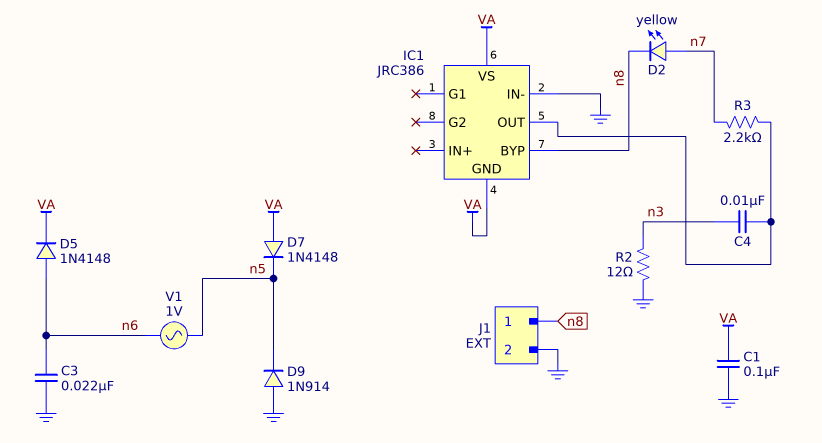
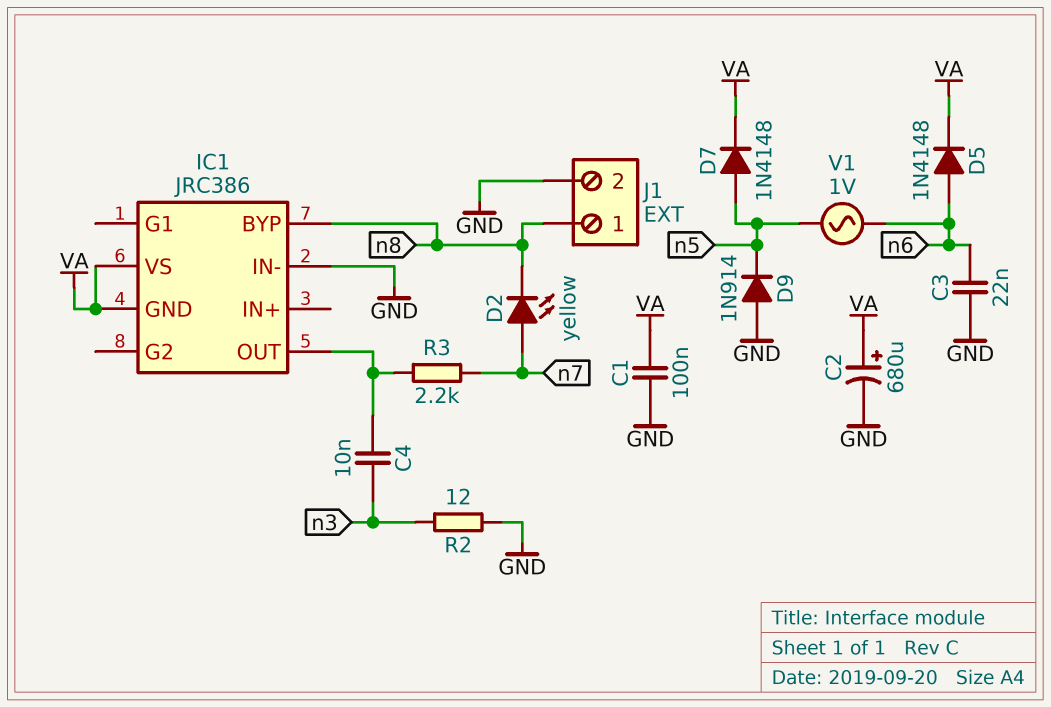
C2: none -> 680uF (plus VA, minus GND)
D7: diode 1N4148 (A VA, K n5) -> diode 1N4148 (A n5, K VA)

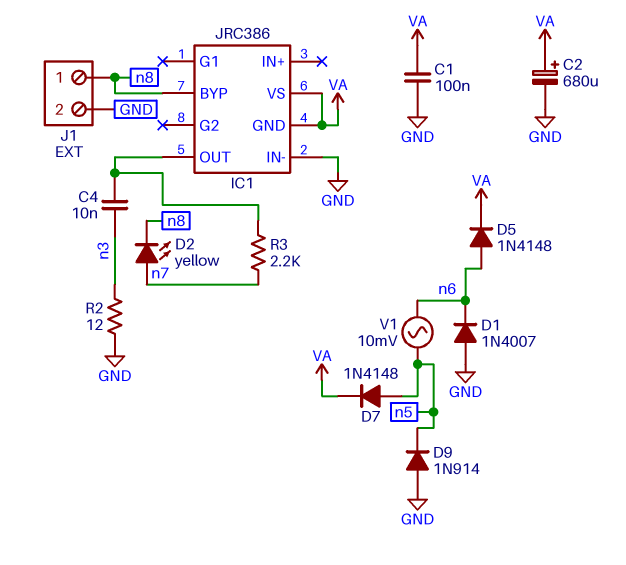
C3: 22nF (GND, n6) -> none
D1: none -> diode 1N4007 (A GND, K n6)
V1: AC 1V (n5, n6) -> AC 10mV (n5, n6)

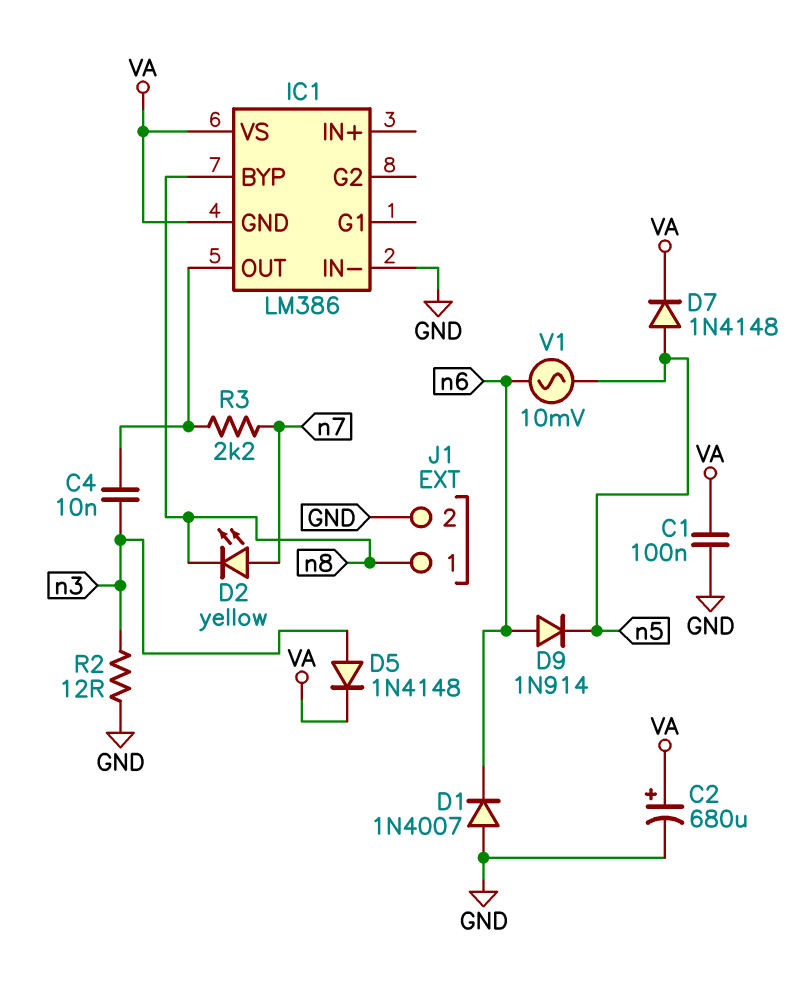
D5: diode 1N4148 (A n6, K VA) -> diode 1N4148 (A n3, K VA)
D9: diode 1N914 (A GND, K n5) -> diode 1N914 (A n6, K n5)
IC1: JRC386 -> LM386

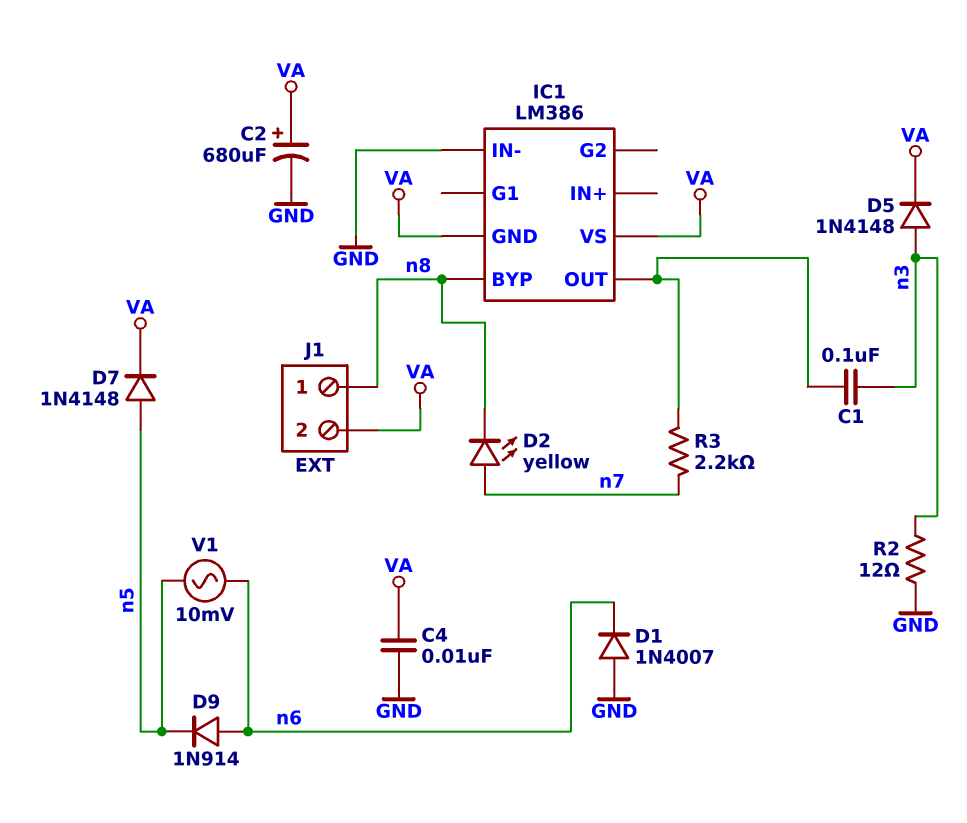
C1: 100nF (GND, VA) -> 100nF (IC1/OUT, n3)
C4: 10nF (IC1/OUT, n3) -> 10nF (GND, VA)
J1 pin 2: GND -> VA

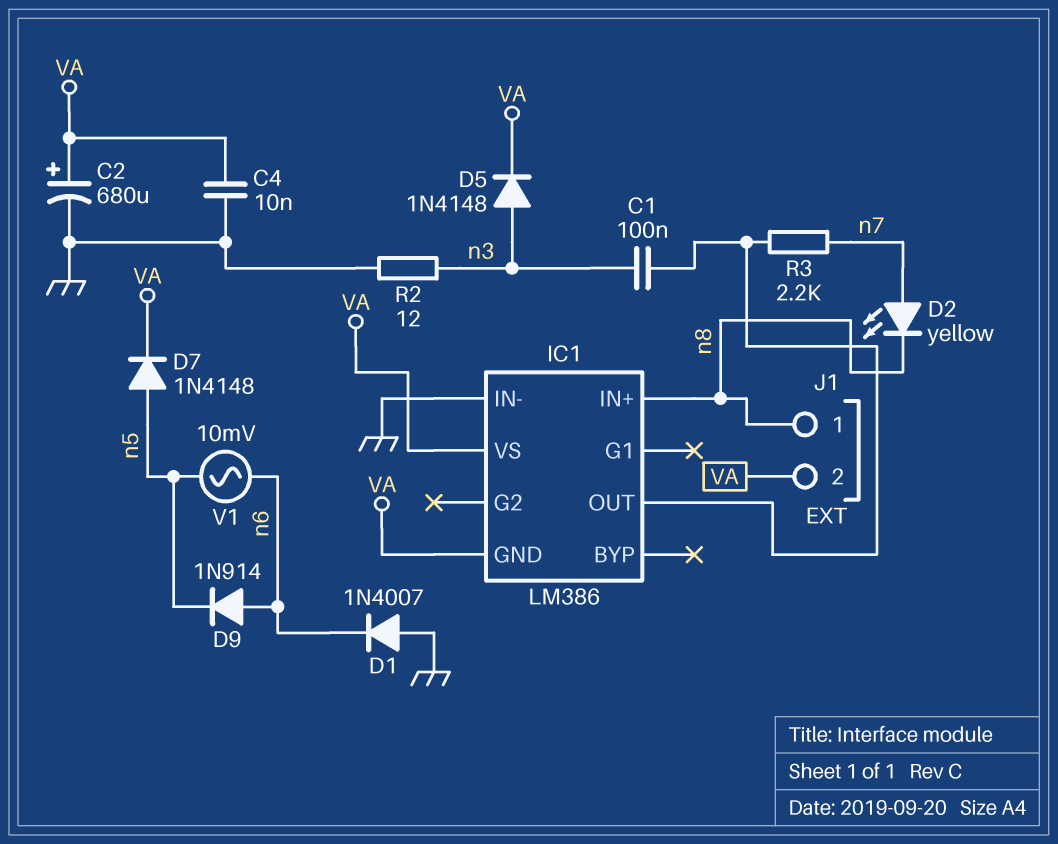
IC1 pin BYP: n8 -> none
IC1 pin IN+: none -> n8

